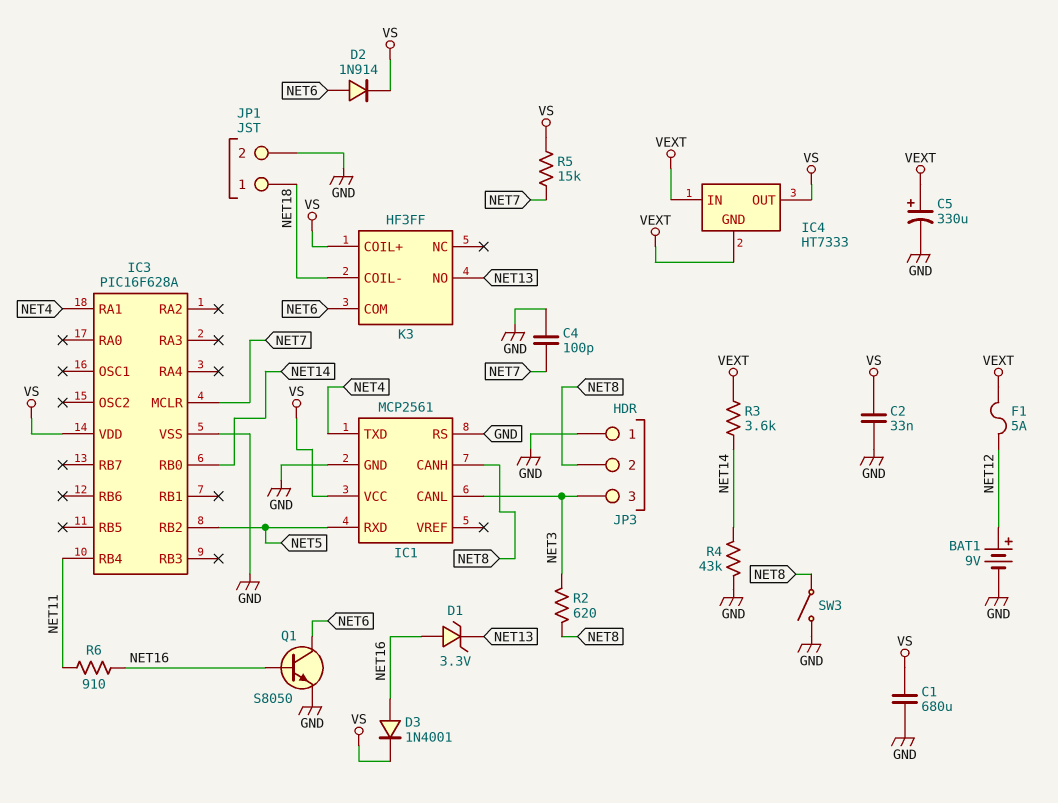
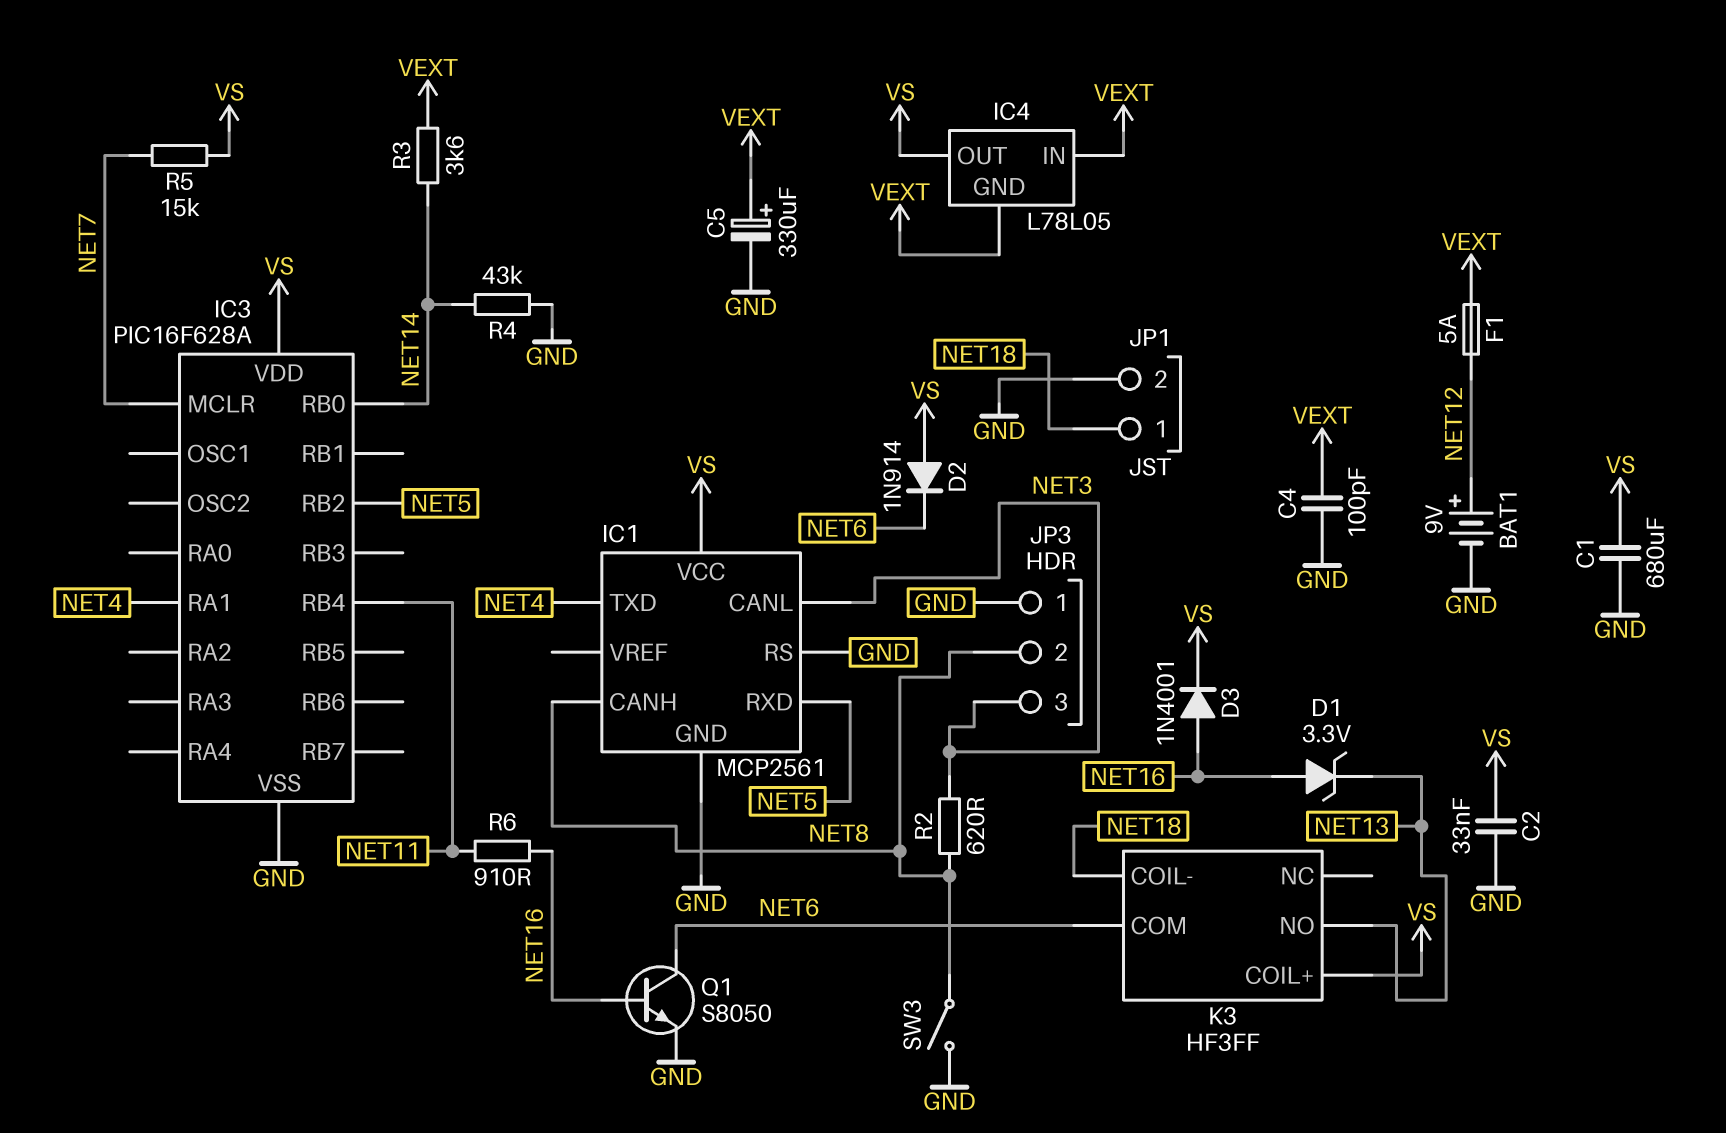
C4: 100pF (GND, NET7) -> 100pF (GND, VEXT)
D2: diode 1N914 (A NET6, K VS) -> diode 1N914 (A VS, K NET6)
IC4: HT7333 -> L78L05

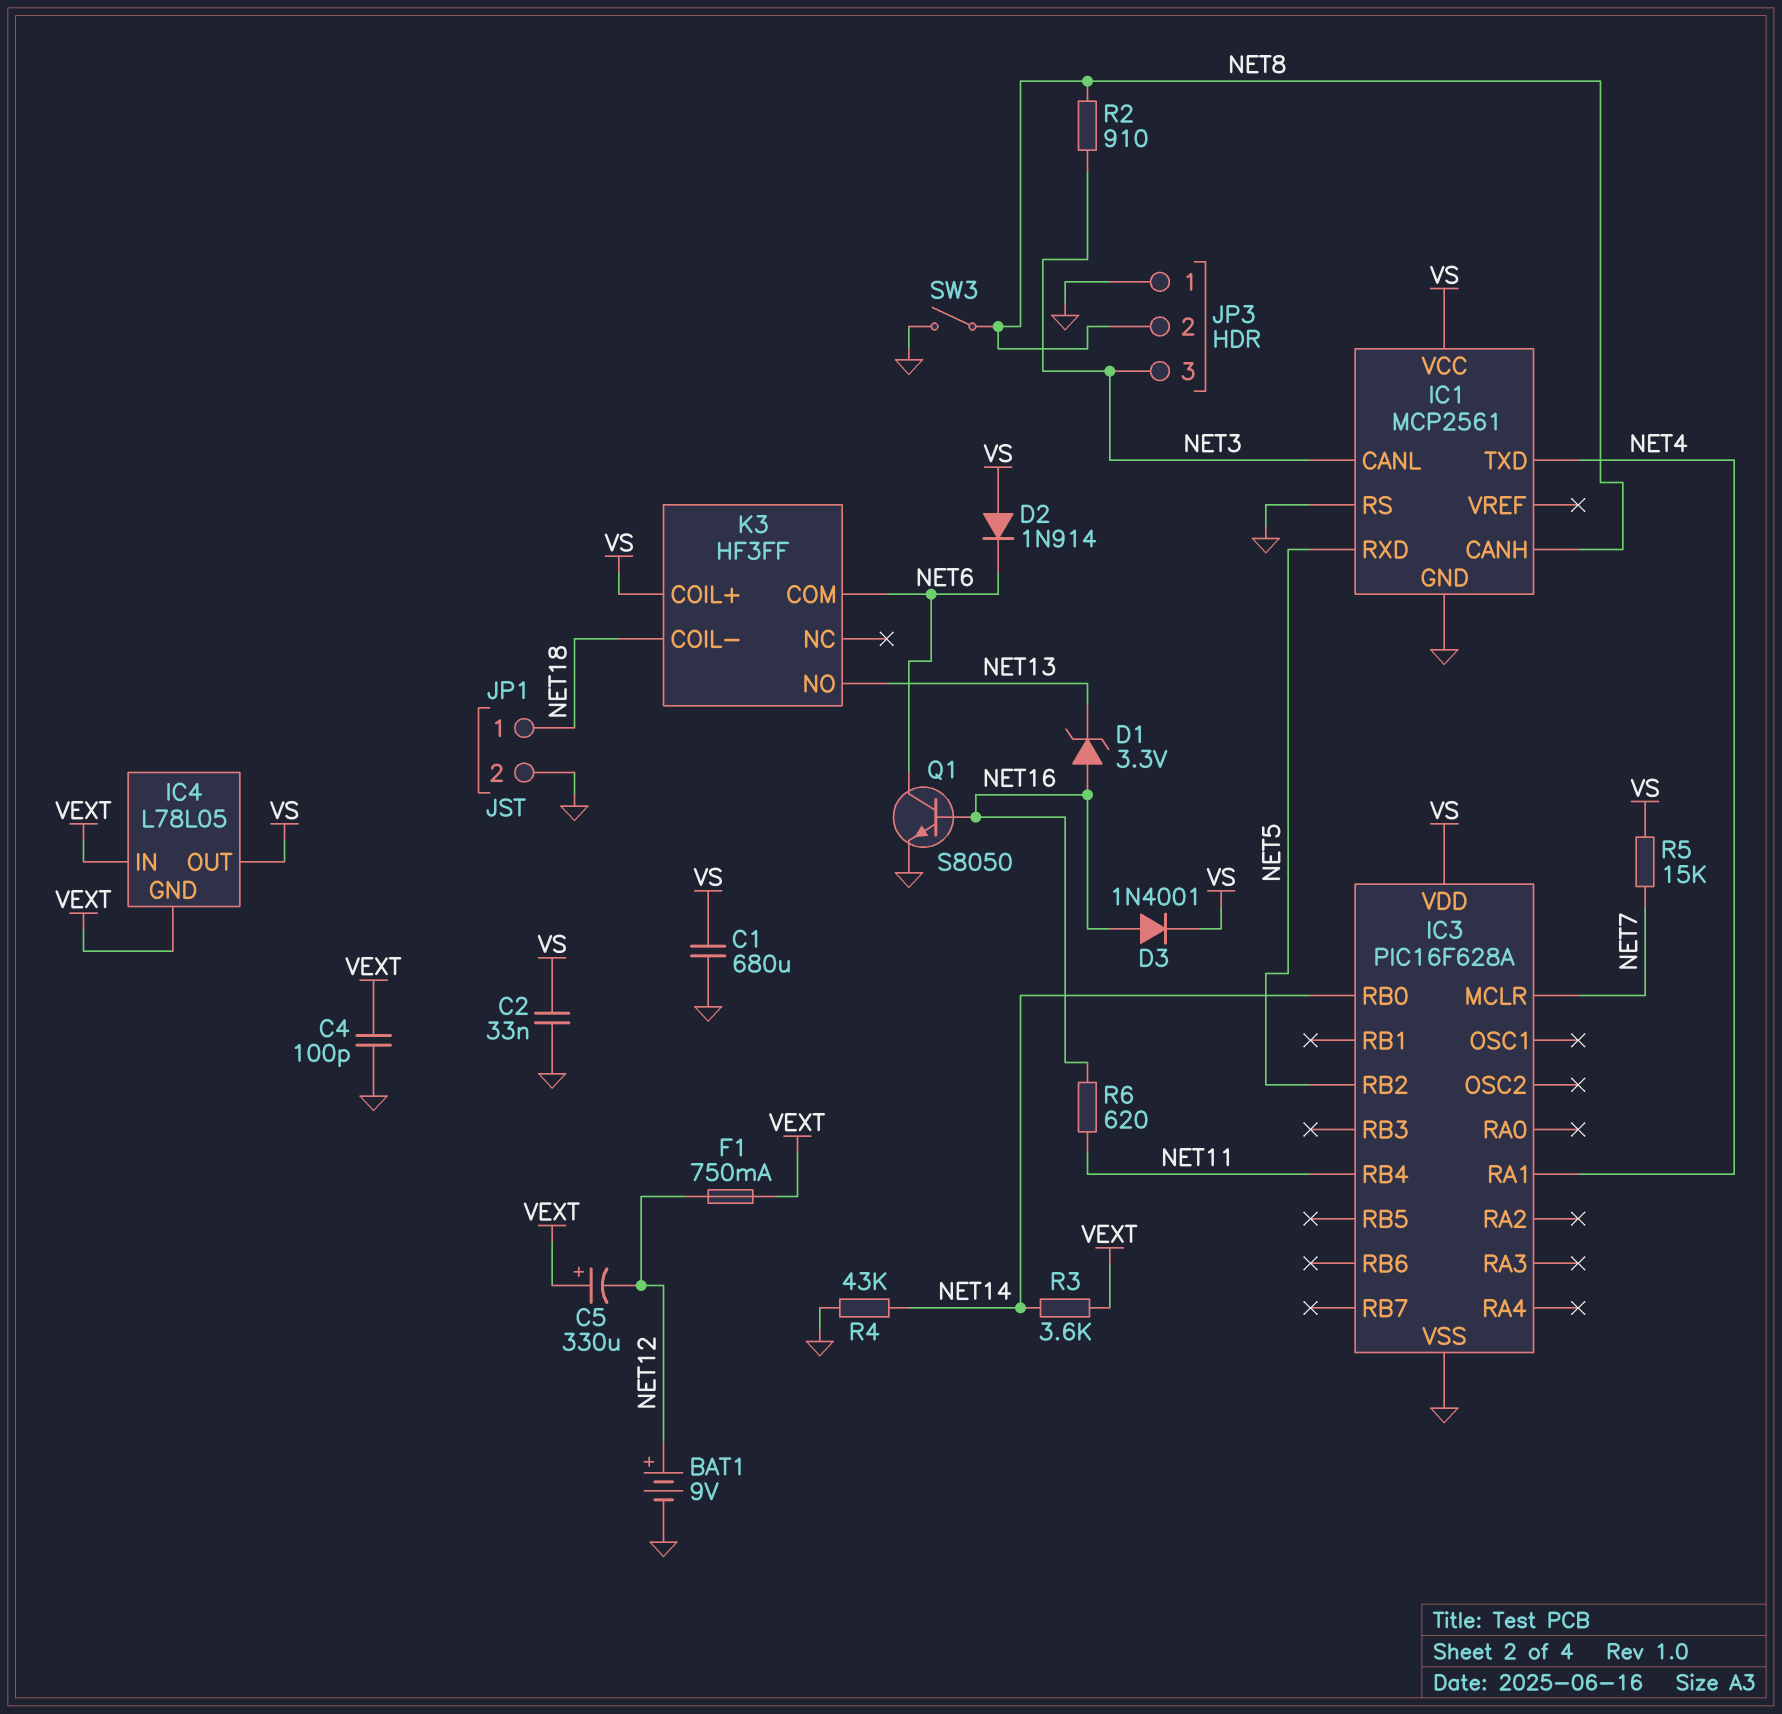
C5: 330uF (plus VEXT, minus GND) -> 330uF (plus VEXT, minus NET12)
F1: 5A (NET12, VEXT) -> 750mA (NET12, VEXT)
R2: 620 (NET3, NET8) -> 910 (NET3, NET8)
R6: 910 (NET11, NET16) -> 620 (NET11, NET16)

